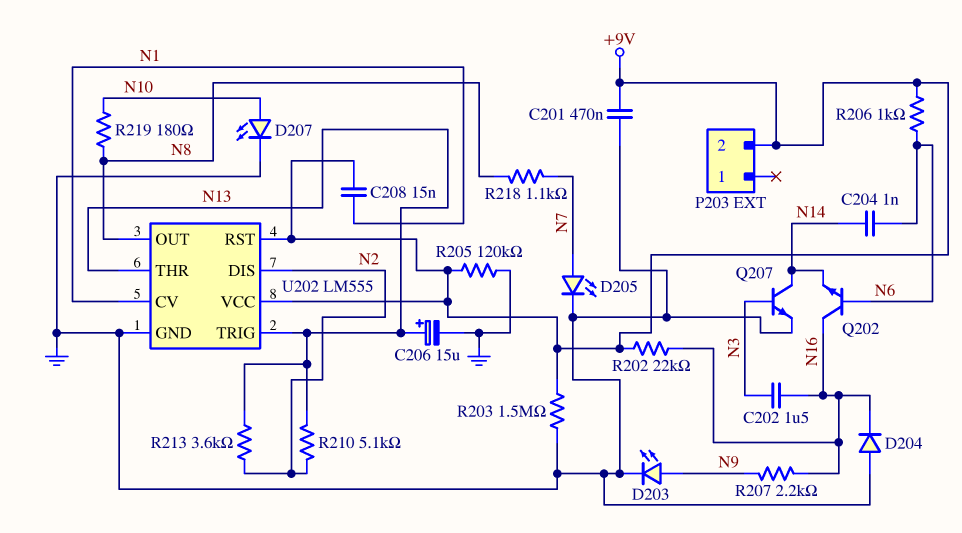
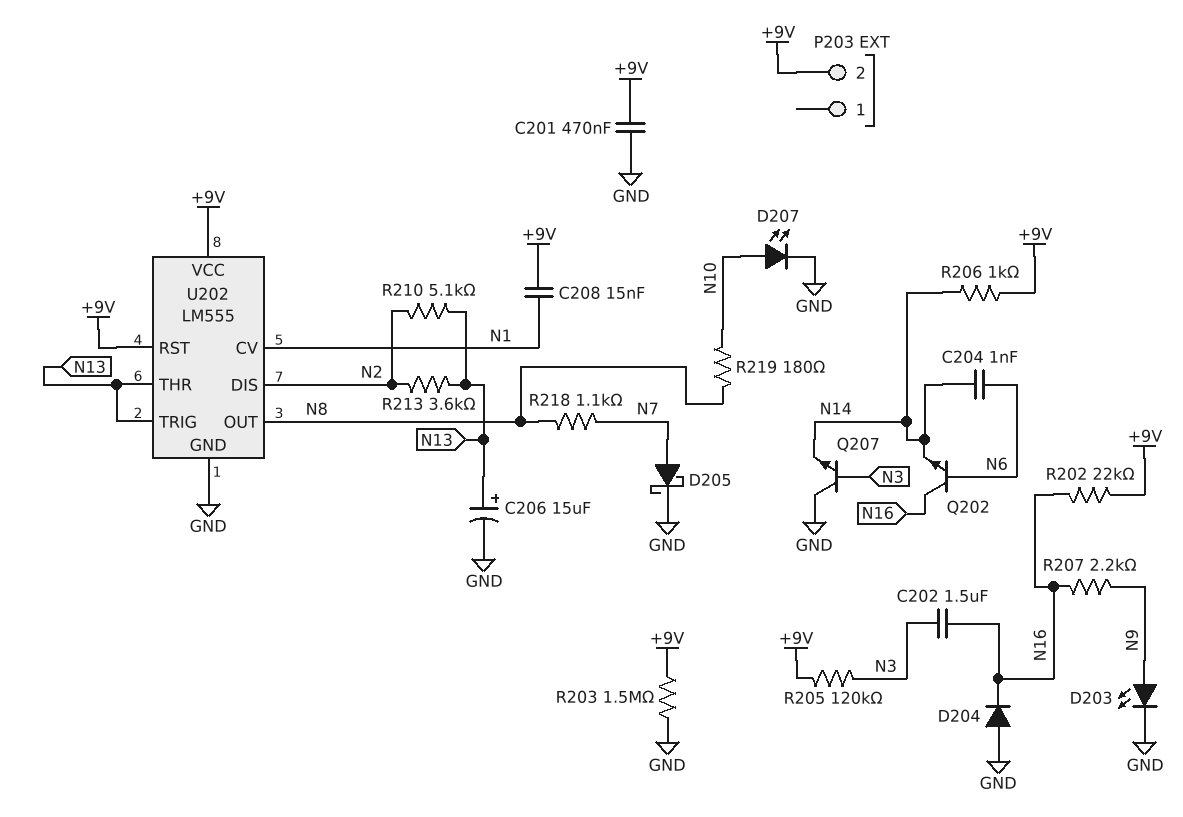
D205: LED (A N7, K GND) -> schottky (A N7, K GND)
Q207: NPN (B N3, C N14, E GND) -> NPN (B N3, C GND, E N14)
R205: 120k (+9V, GND) -> 120k (+9V, N3)
R206: 1k (+9V, N6) -> 1k (+9V, N14)

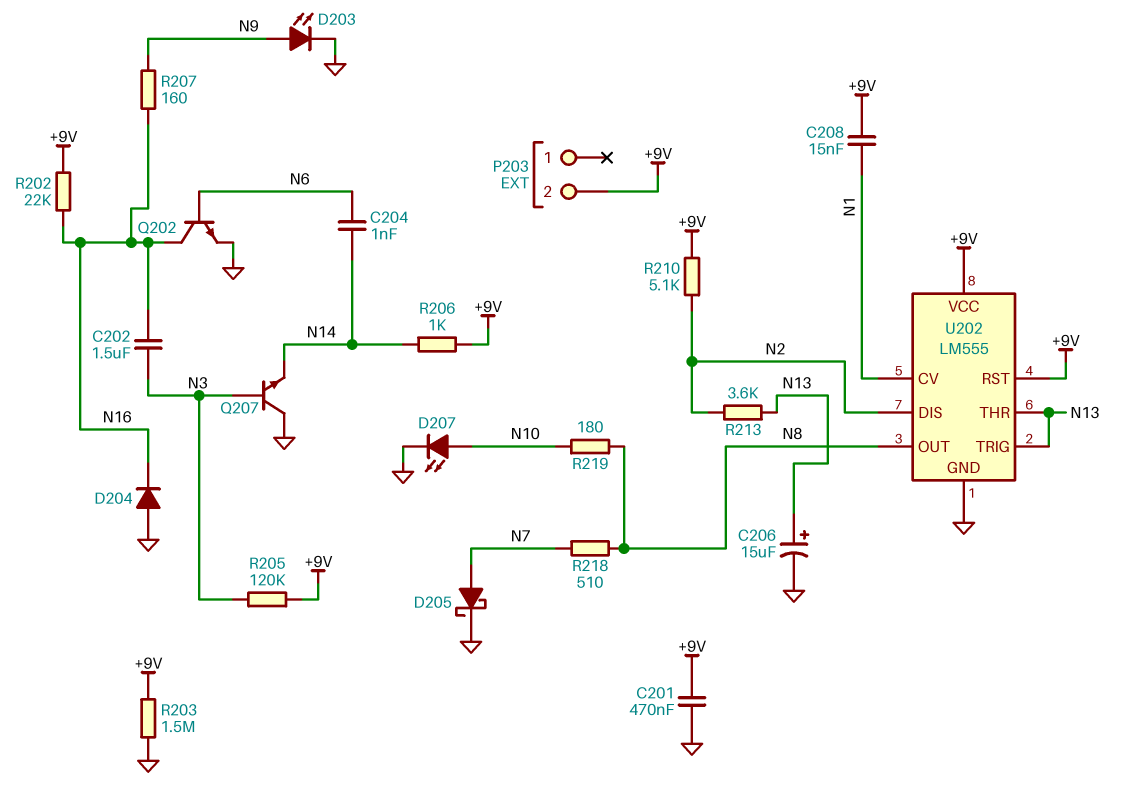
Q202: NPN (B N6, C N16, E N14) -> NPN (B N6, C N16, E GND)
R207: 2.2k (N9, N16) -> 160 (N9, N16)
R210: 5.1k (N2, N13) -> 5.1k (+9V, N2)
R218: 1.1k (N7, N8) -> 510 (N7, N8)

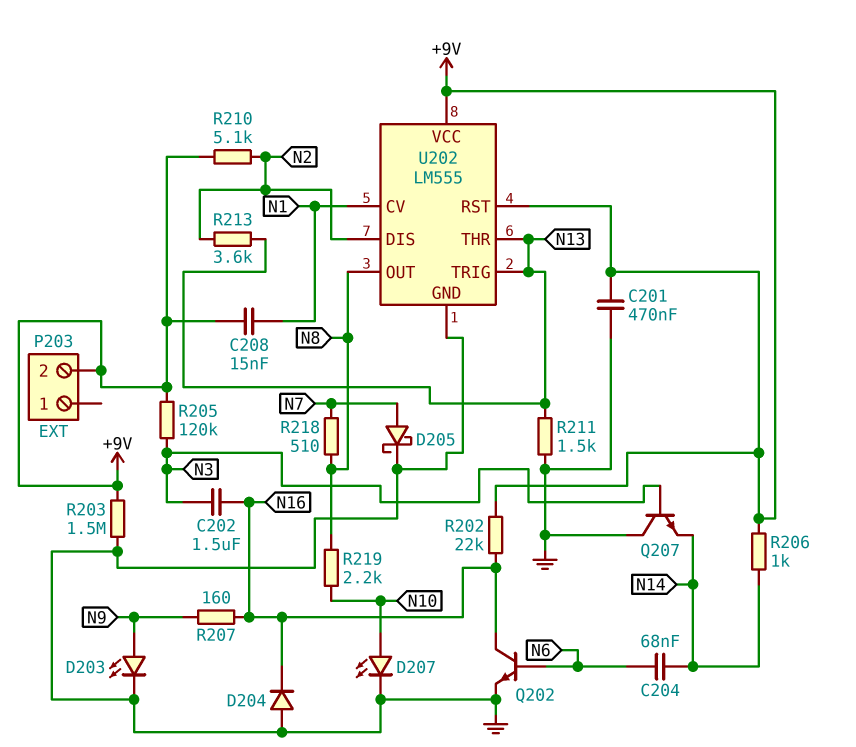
C204: 1nF (N6, N14) -> 68nF (N6, N14)
C206: 15uF (plus N13, minus GND) -> none
R211: none -> 1.5k (GND, N13)
R219: 180 (N8, N10) -> 2.2k (N8, N10)

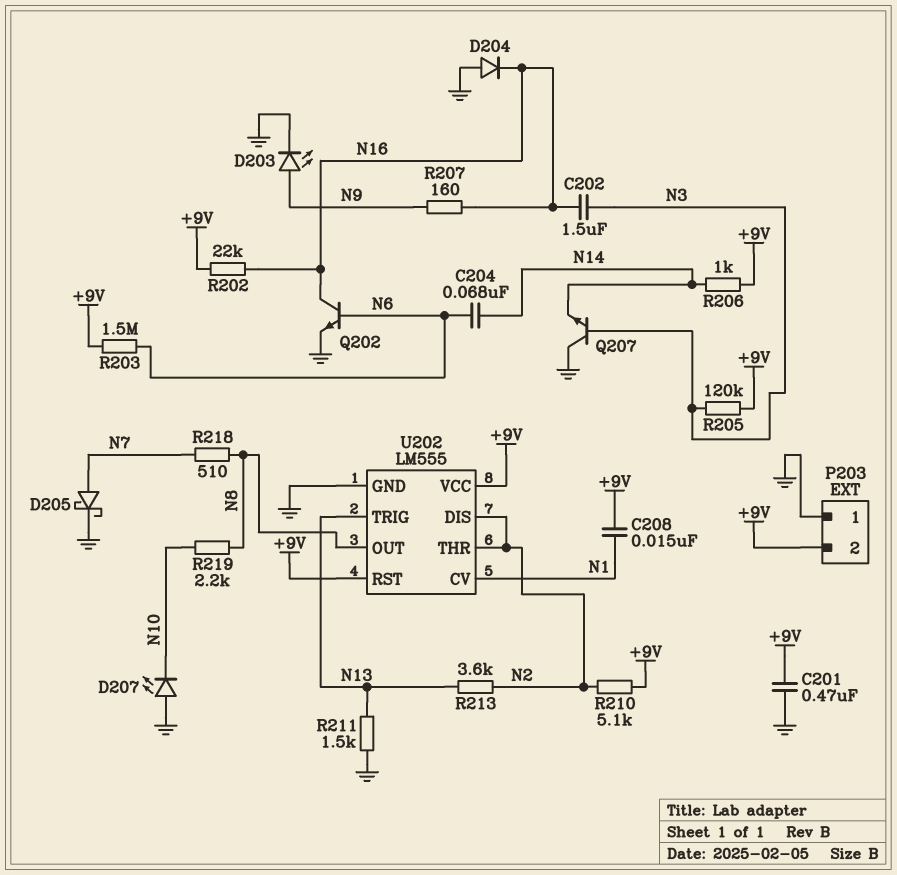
D207: LED (A N10, K GND) -> LED (A GND, K N10)
P203 pin 1: none -> GND
R203: 1.5M (+9V, GND) -> 1.5M (+9V, N6)
U202 pin THR: N13 -> N2

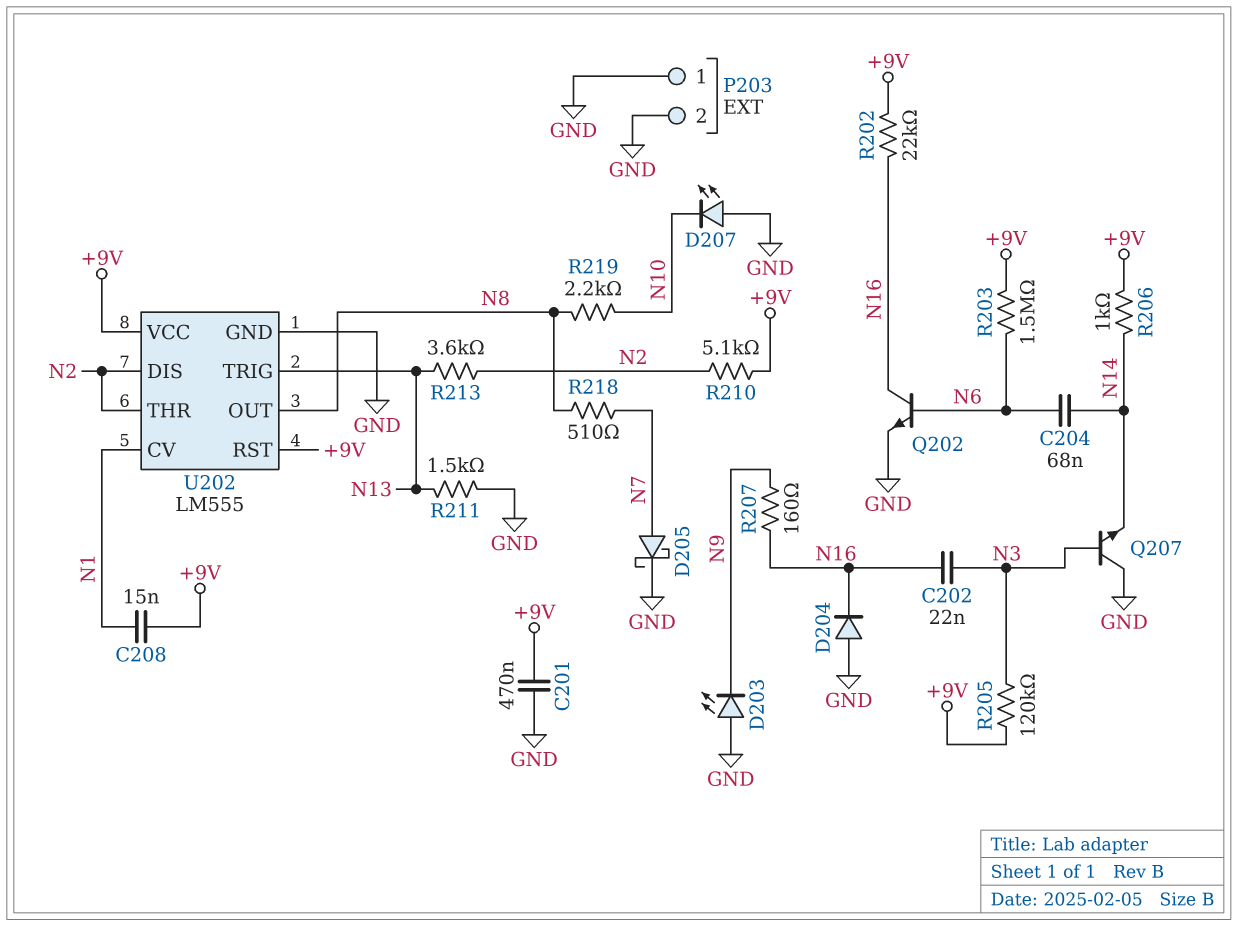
C202: 1.5uF (N3, N16) -> 22nF (N3, N16)
D203: LED (A N9, K GND) -> LED (A GND, K N9)
P203 pin 2: +9V -> GND

